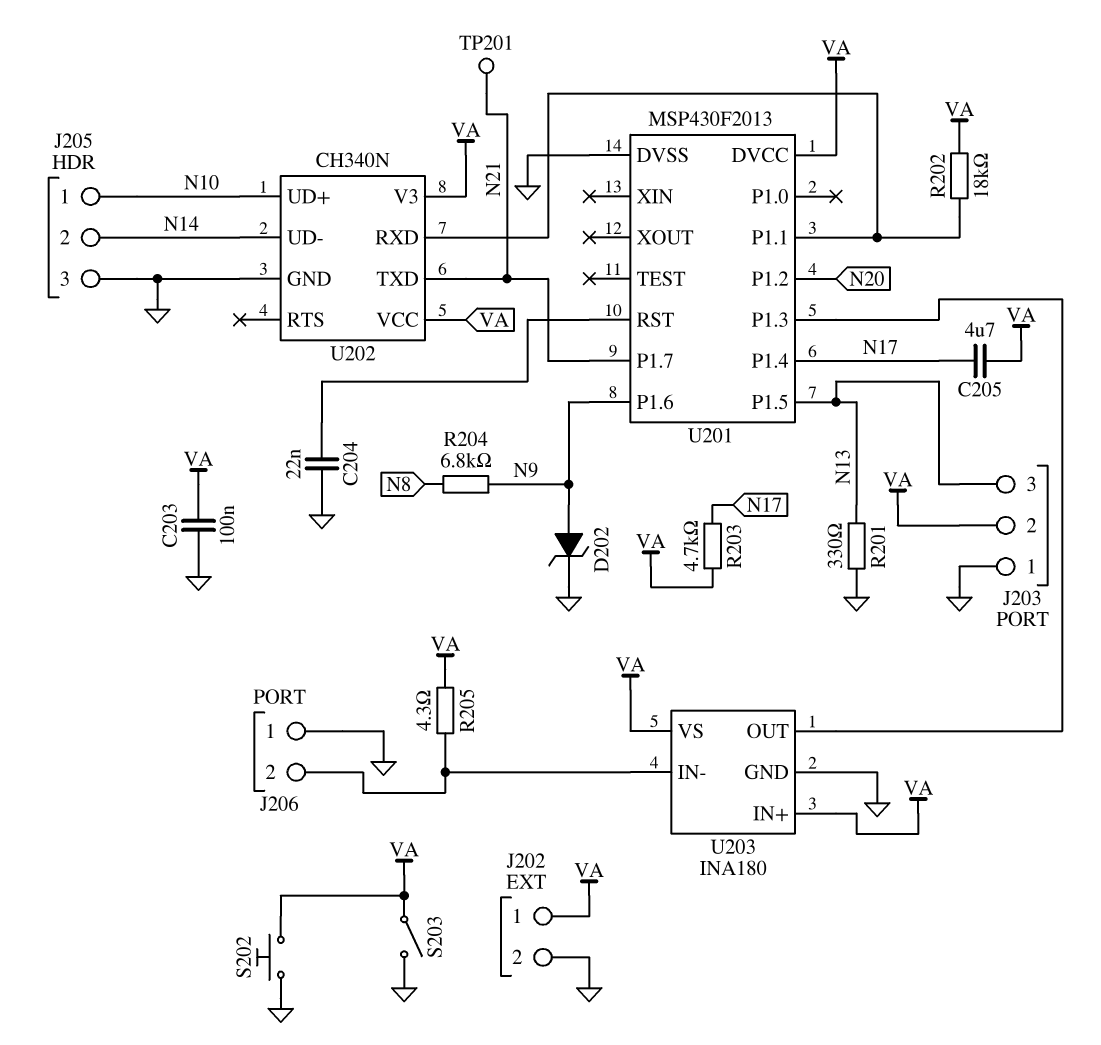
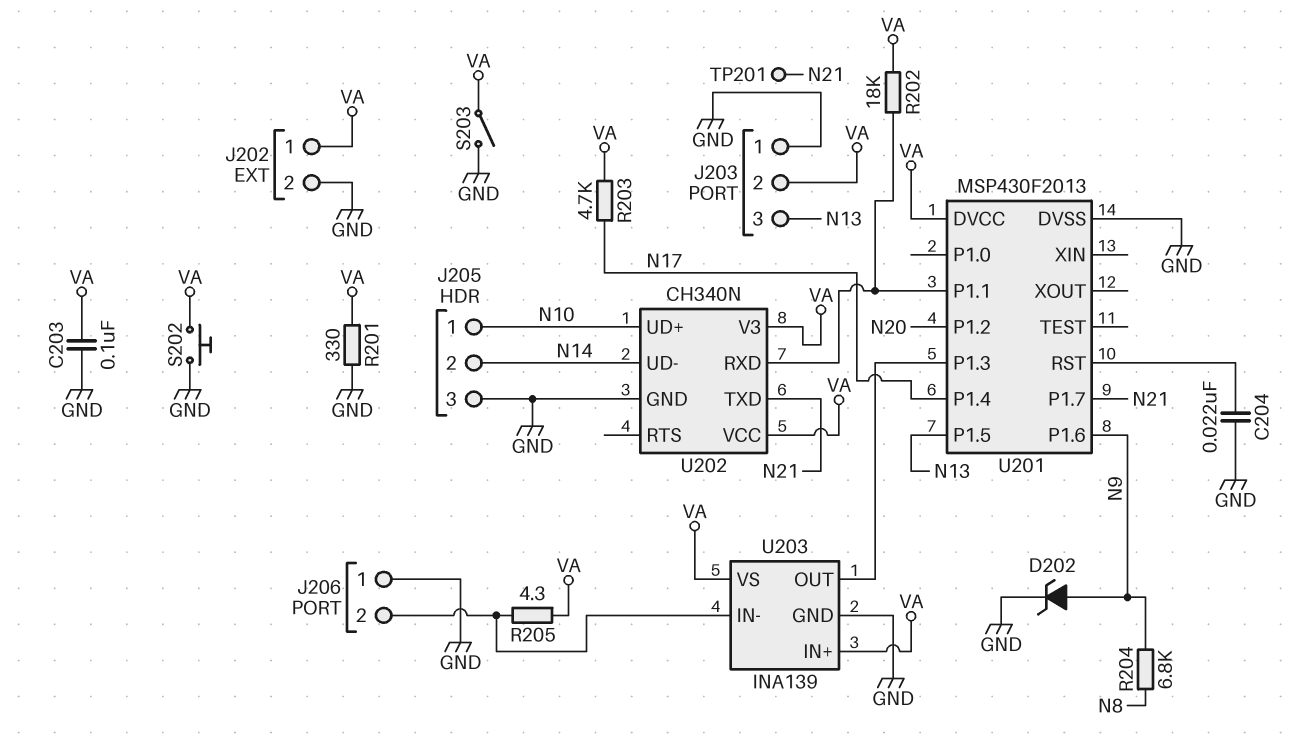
C205: 4.7uF (N17, VA) -> none
R201: 330 (GND, N13) -> 330 (GND, VA)
U203: INA180 -> INA139

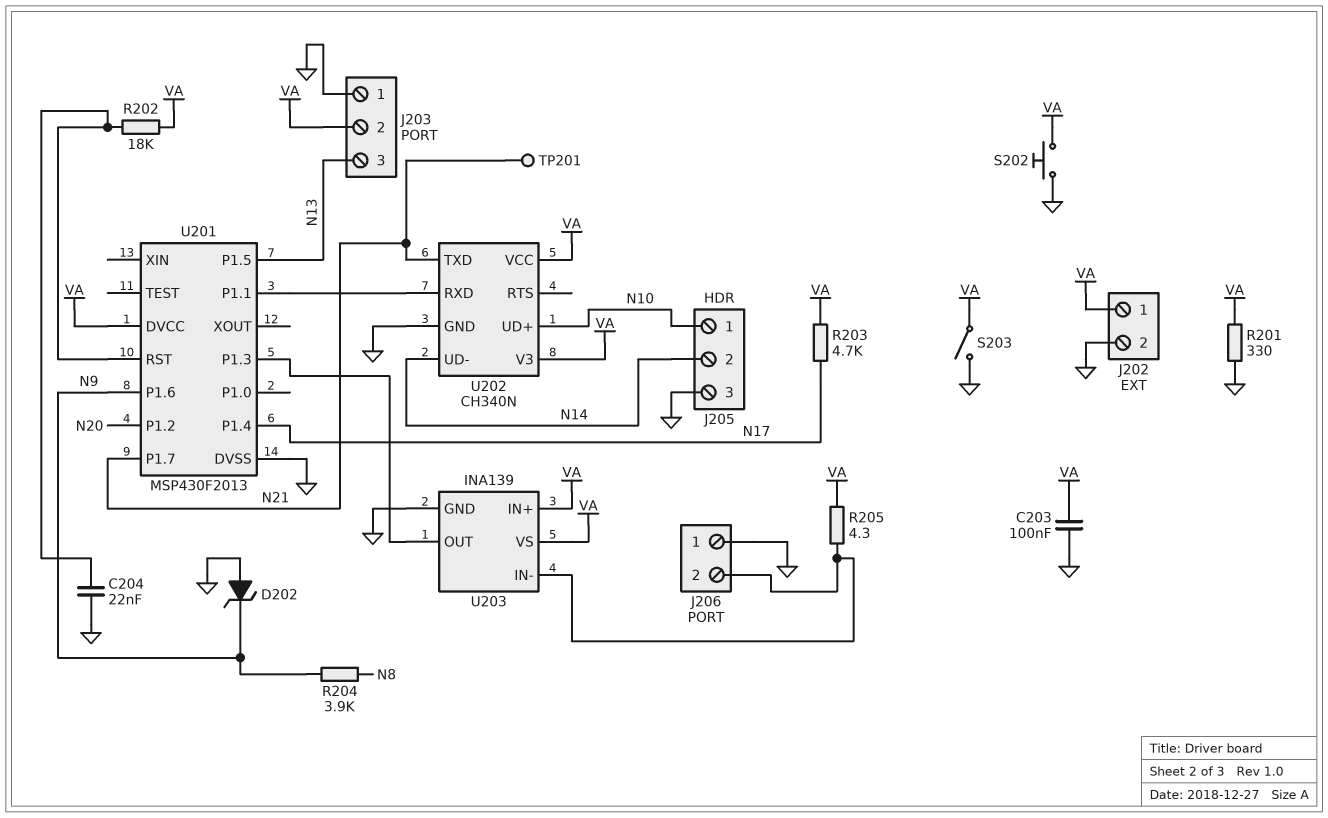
D202: zener (A N9, K GND) -> zener (A GND, K N9)
R202: 18k (U201/P1.1, VA) -> 18k (U201/RST, VA)
R204: 6.8k (N8, N9) -> 3.9k (N8, N9)

